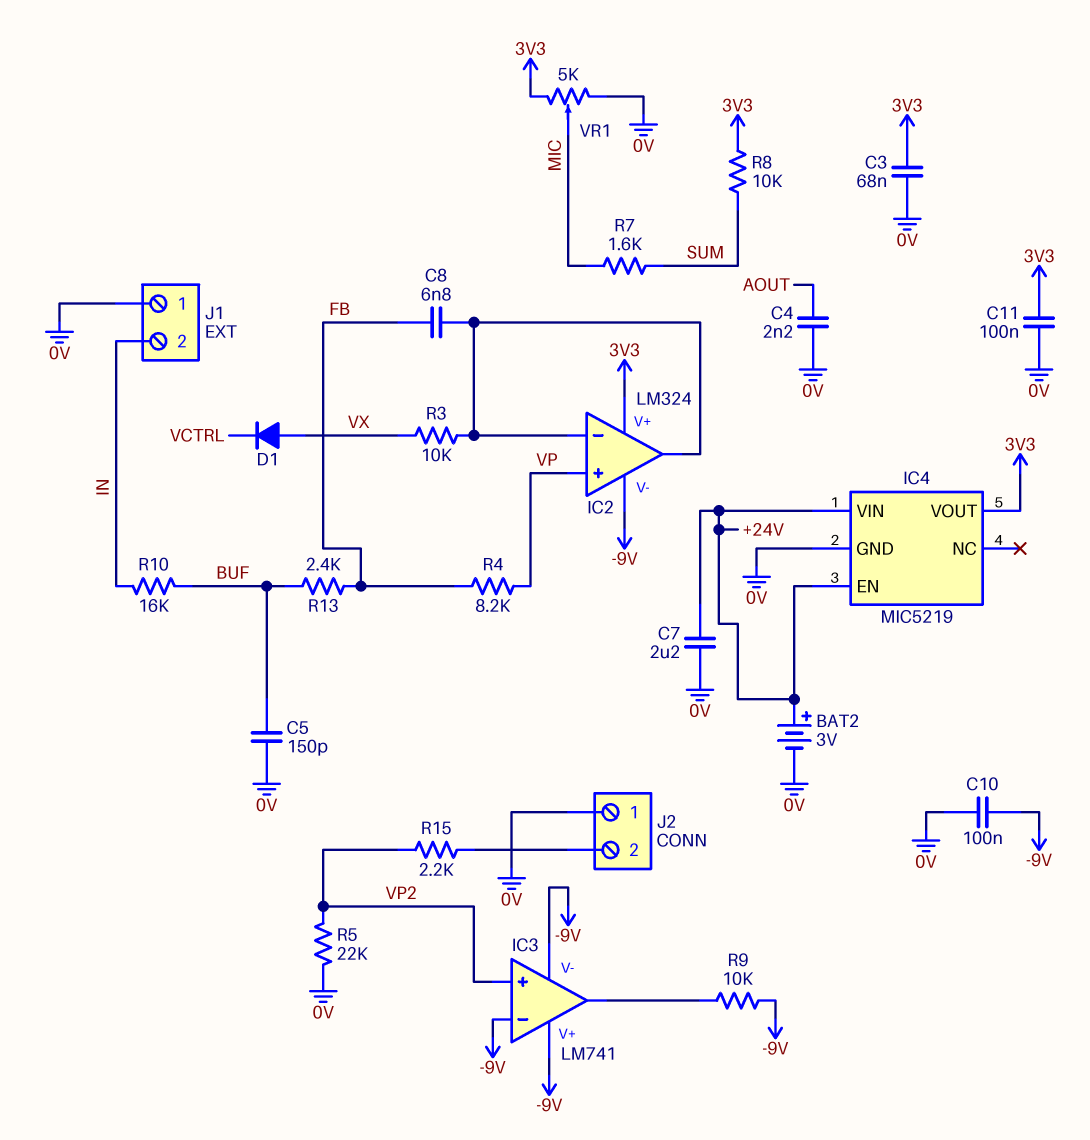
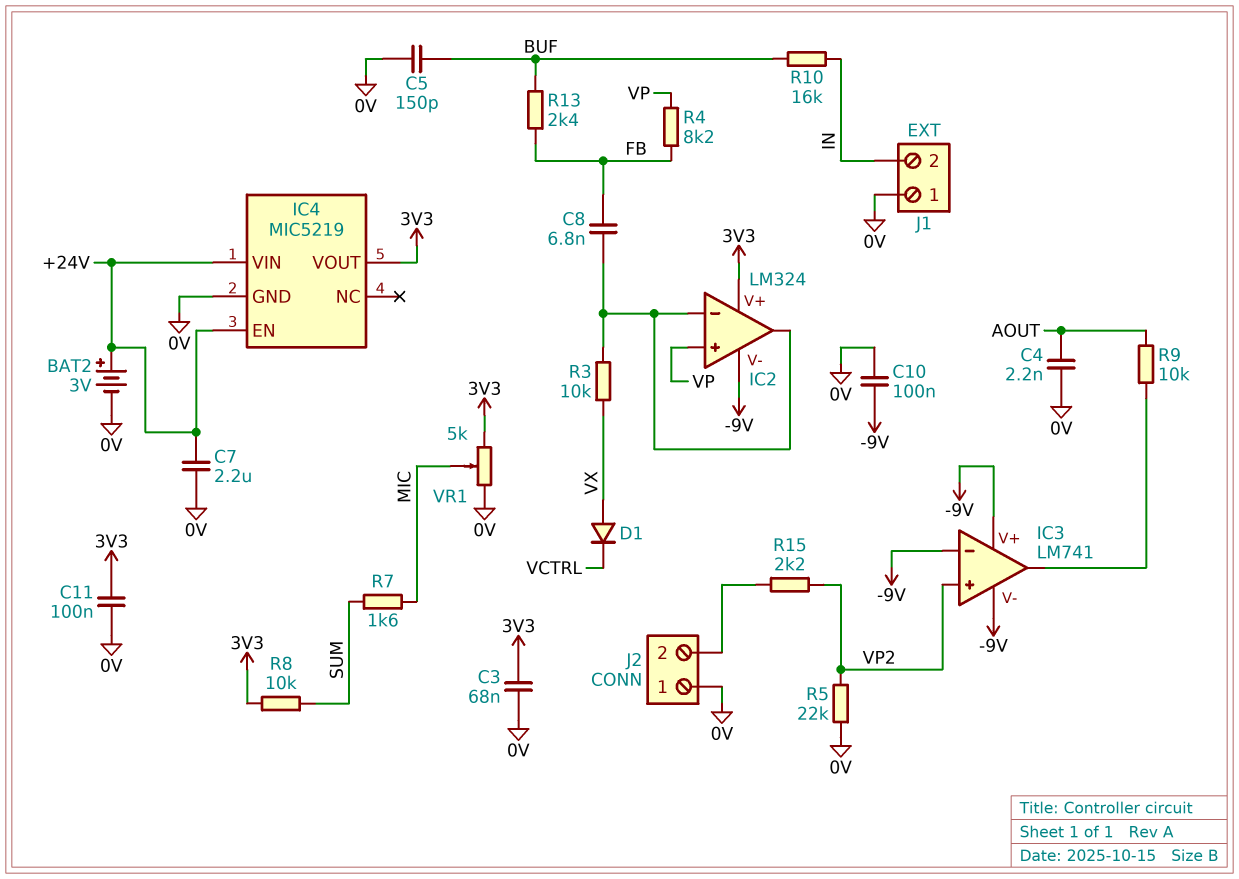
R9: 10k (-9V, IC3/out) -> 10k (AOUT, IC3/out)

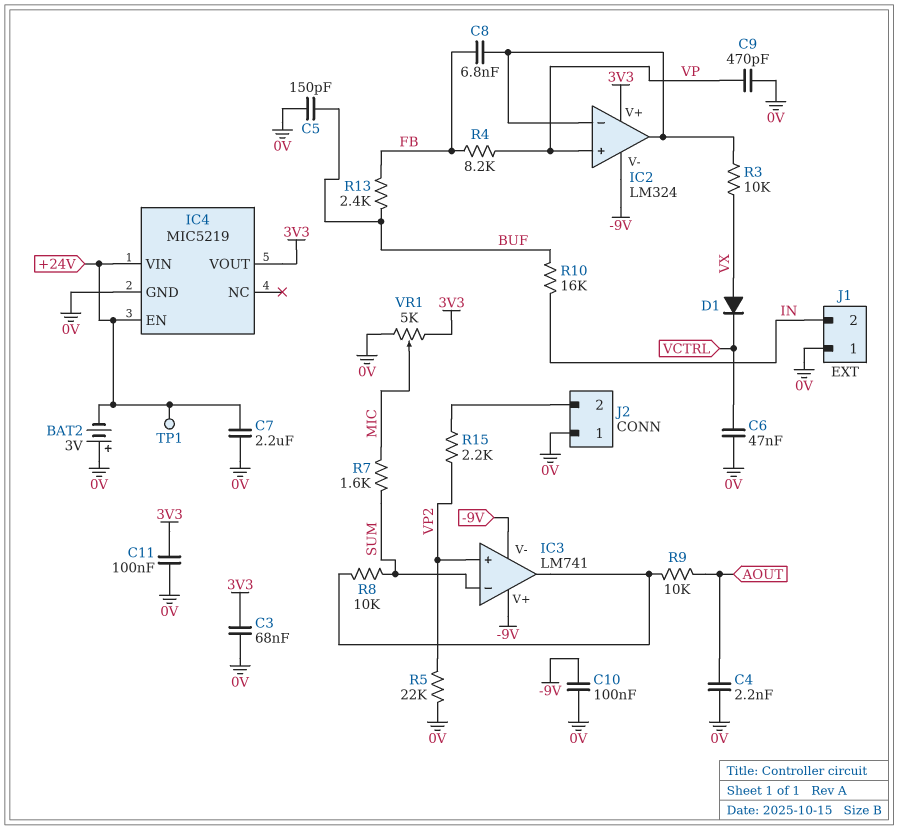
BAT2: 3V (plus +24V, minus 0V) -> 3V (plus 0V, minus +24V)
C6: none -> 47nF (0V, VCTRL)
C9: none -> 470pF (0V, VP)
IC3 pin in-: -9V -> SUM
R8: 10k (3V3, SUM) -> 10k (IC3/out, SUM)
TP1: none -> test point (+24V)

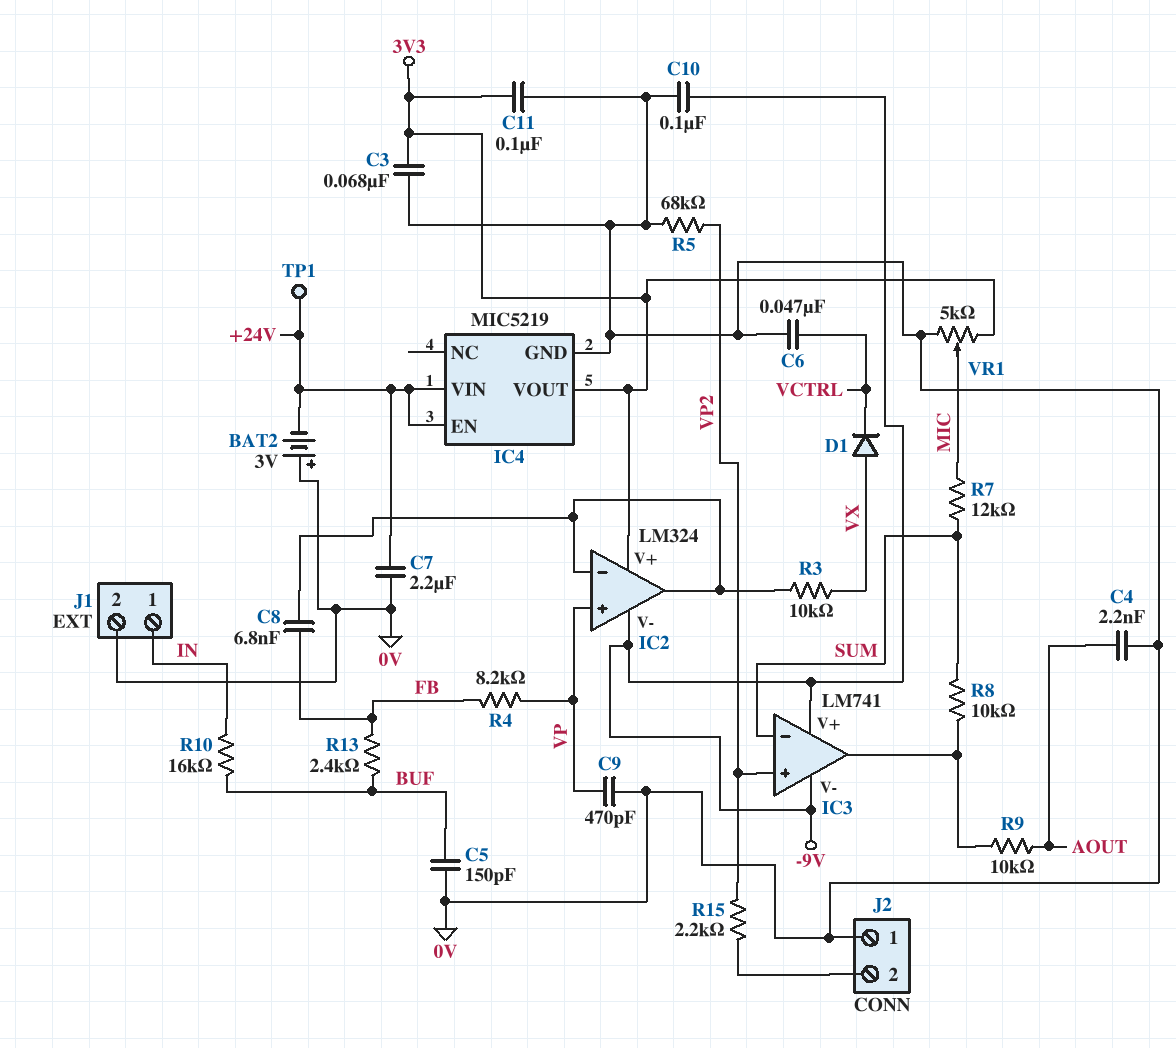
J1 pin 1: 0V -> IN
J1 pin 2: IN -> 0V
R5: 22k (0V, VP2) -> 68k (0V, VP2)
R7: 1.6k (MIC, SUM) -> 12k (MIC, SUM)

